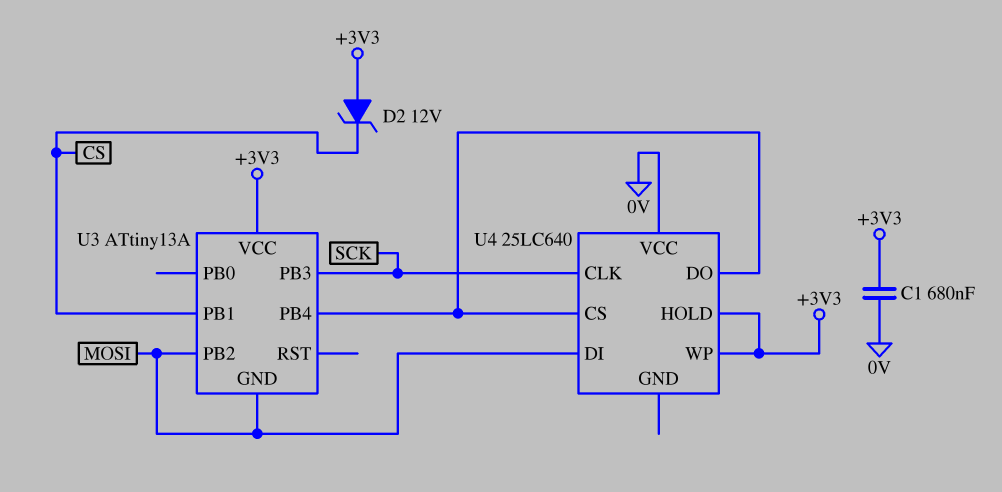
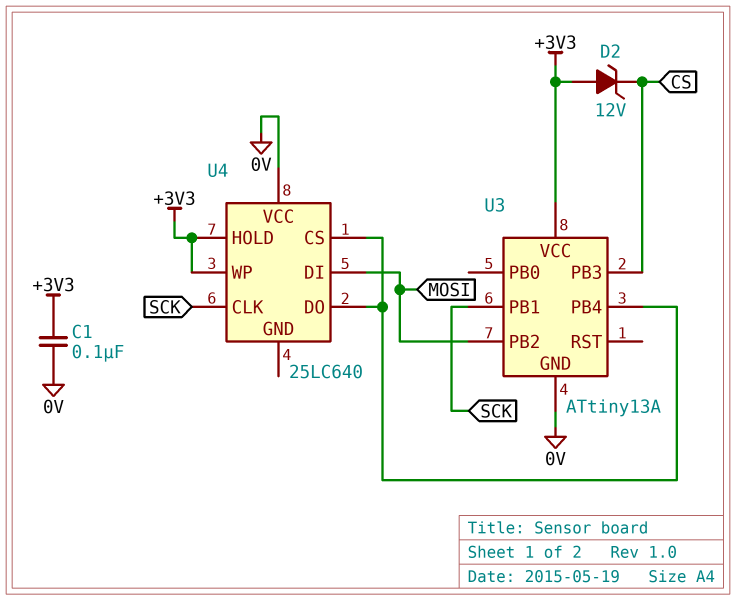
C1: 680nF (+3V3, 0V) -> 100nF (+3V3, 0V)
U3 pin GND: MOSI -> 0V
U3 pin PB1: CS -> SCK
U3 pin PB3: SCK -> CS

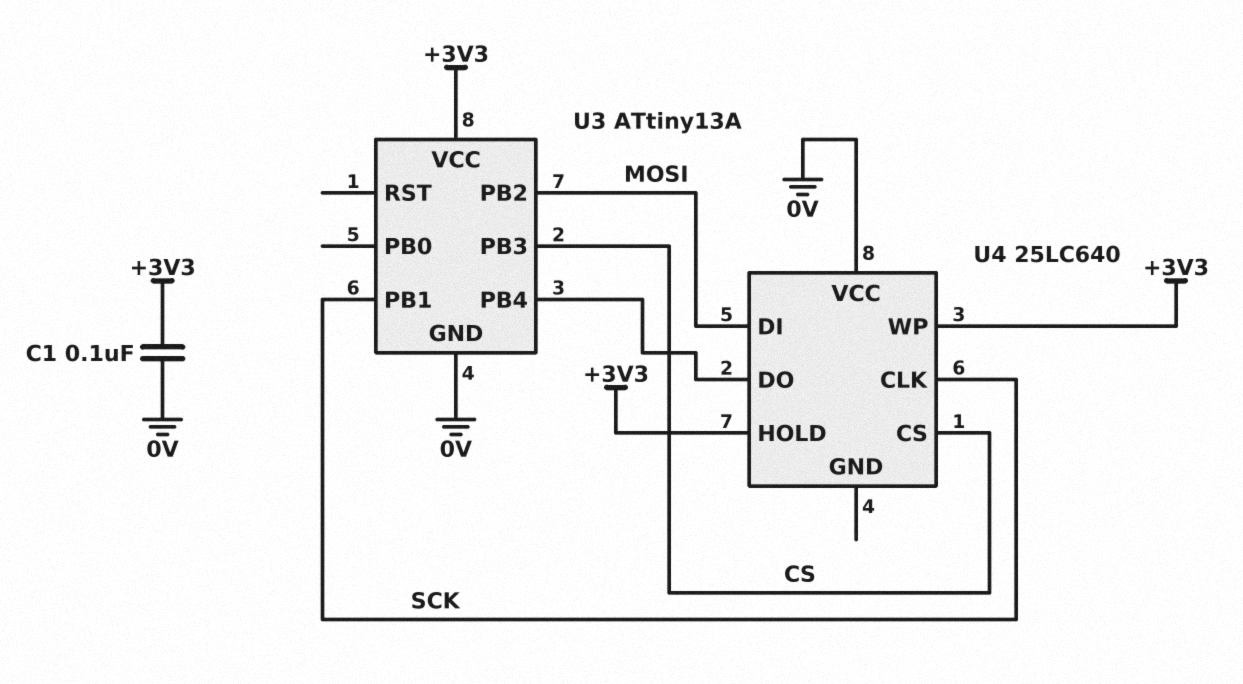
D2: zener 12V (A +3V3, K CS) -> none
U4 pin CS: U3/PB4 -> CS

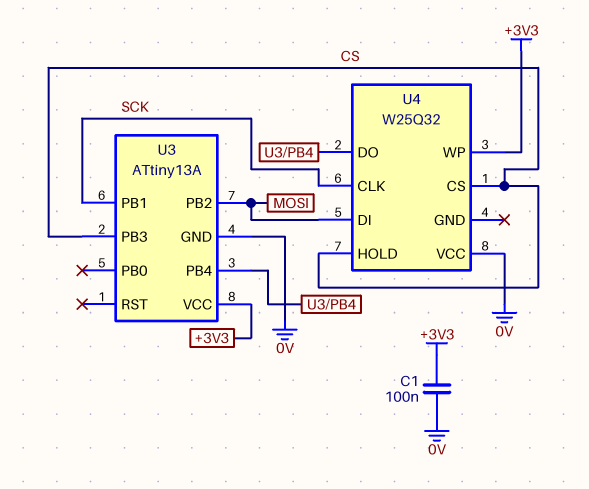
U4: 25LC640 -> W25Q32
U4 pin HOLD: +3V3 -> CS

